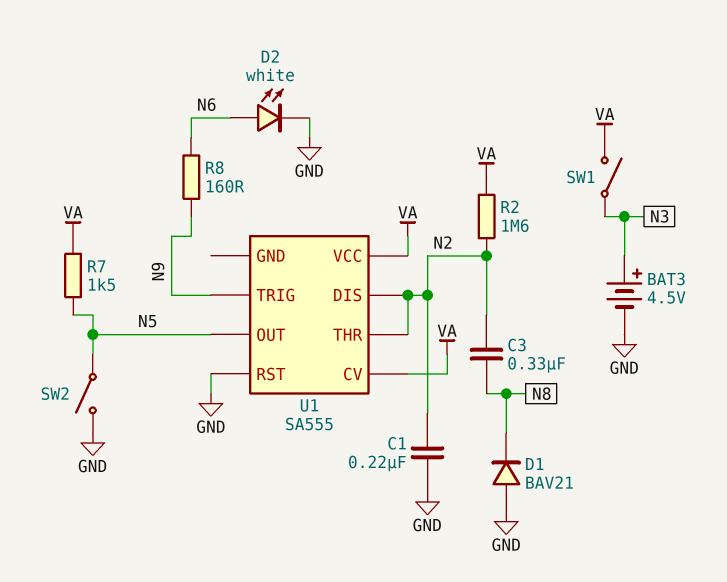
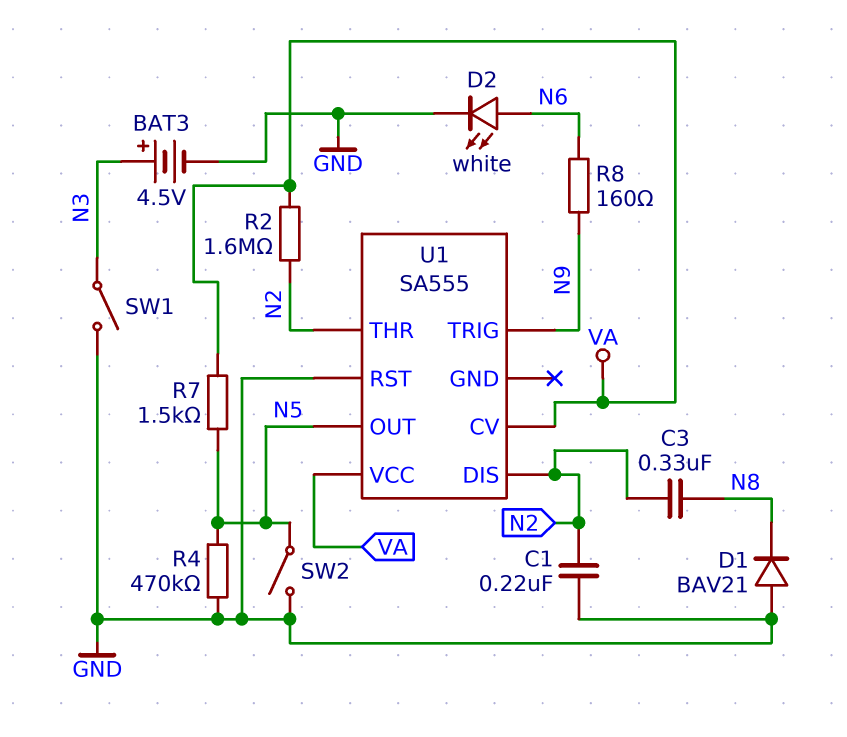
R4: none -> 470k (GND, N5)
SW1: switch (N3, VA) -> switch (GND, N3)

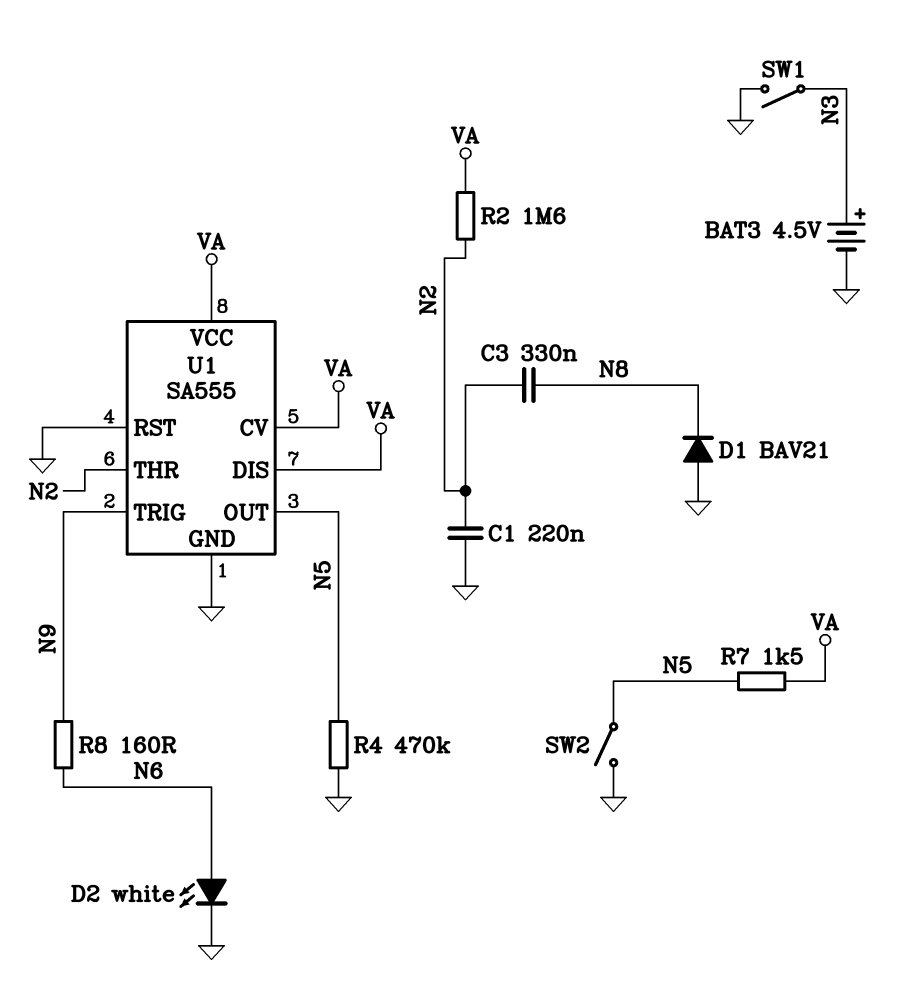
U1 pin DIS: N2 -> VA
U1 pin GND: none -> GND

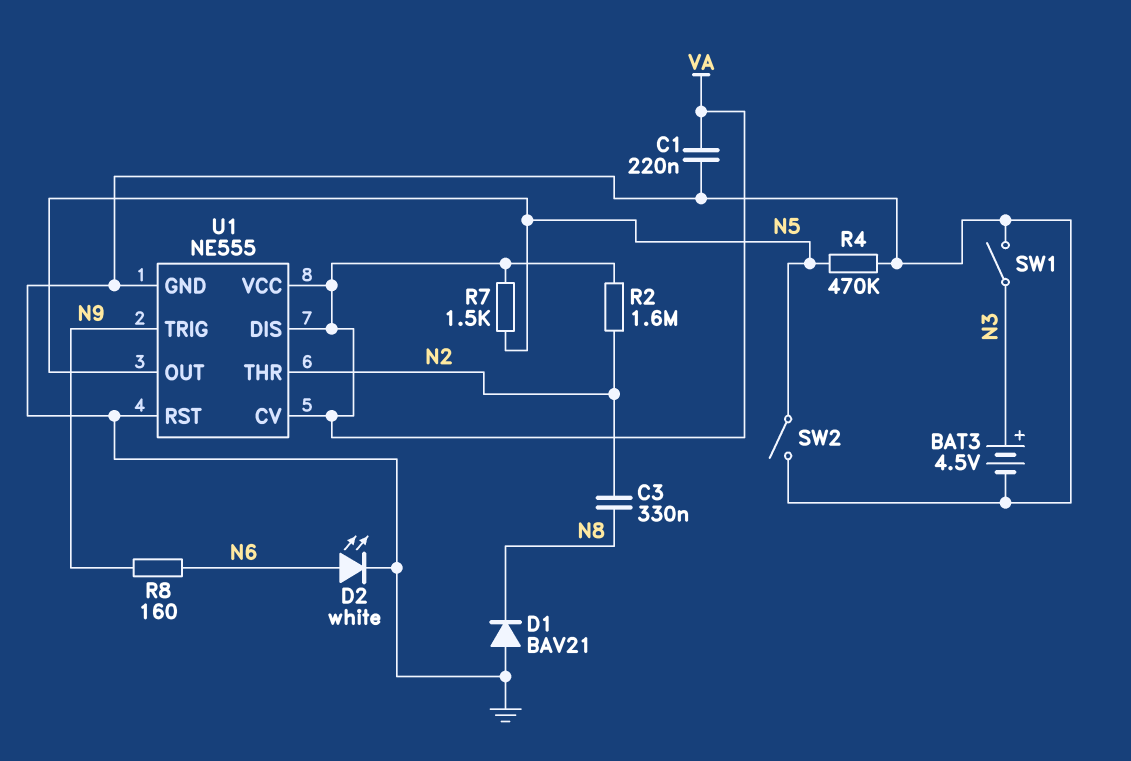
C1: 220nF (GND, N2) -> 220nF (GND, VA)
U1: SA555 -> NE555

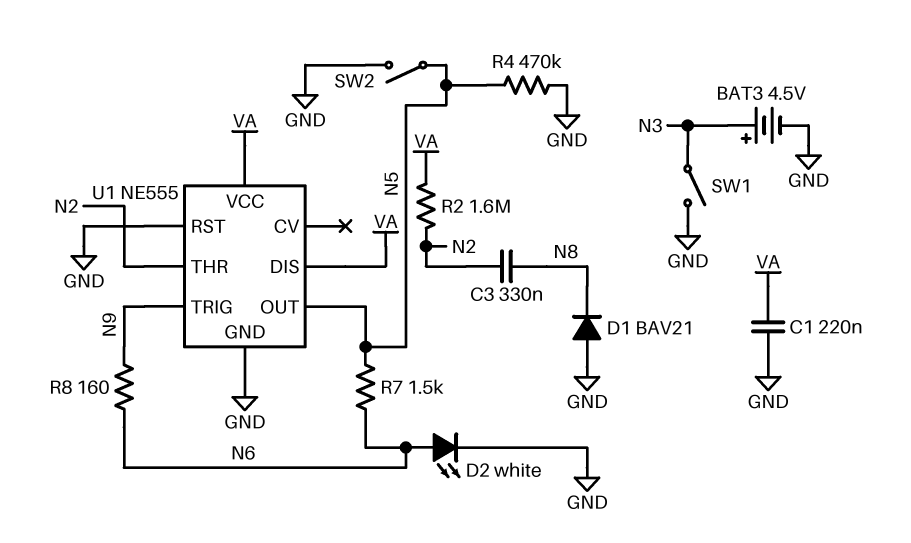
R7: 1.5k (N5, VA) -> 1.5k (N5, N6)
U1 pin CV: VA -> none

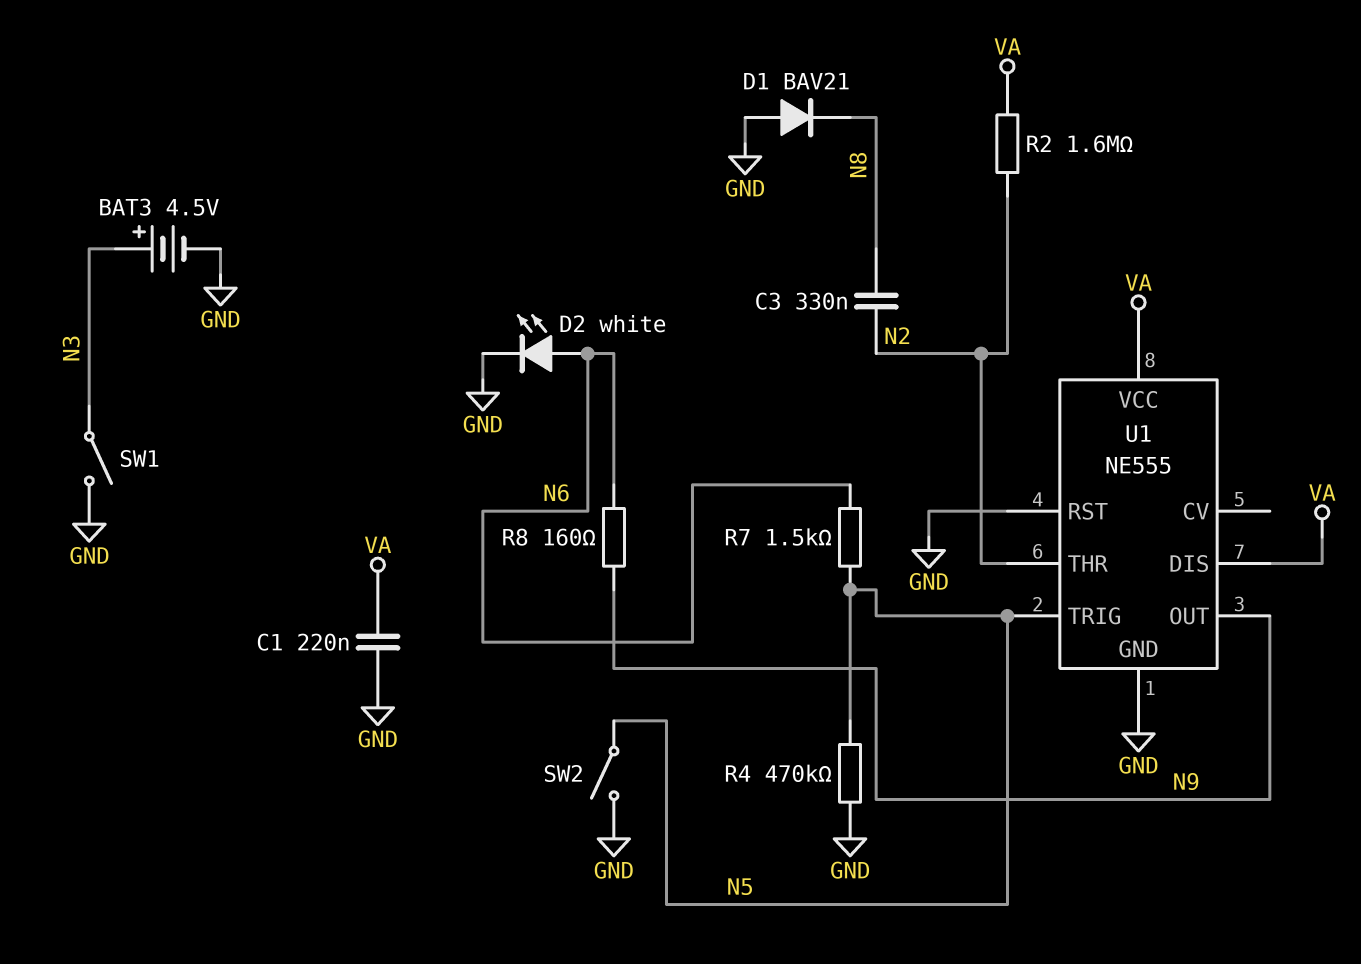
U1 pin OUT: N5 -> N9
U1 pin TRIG: N9 -> N5

